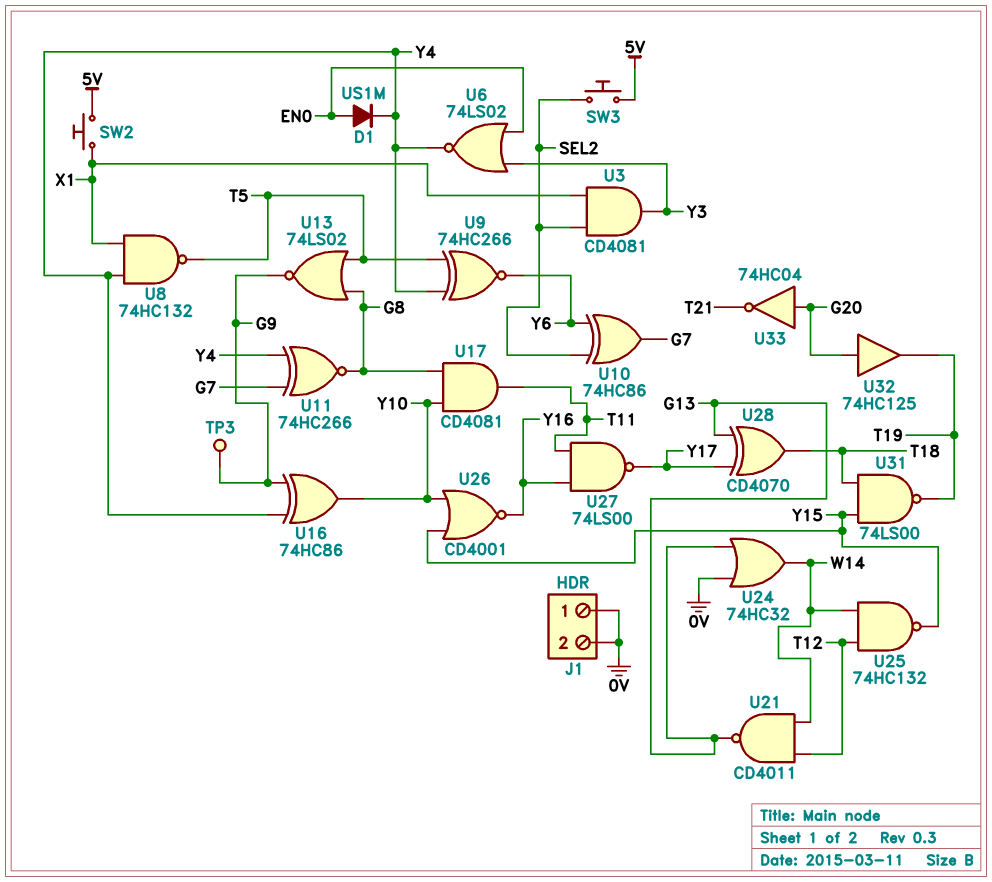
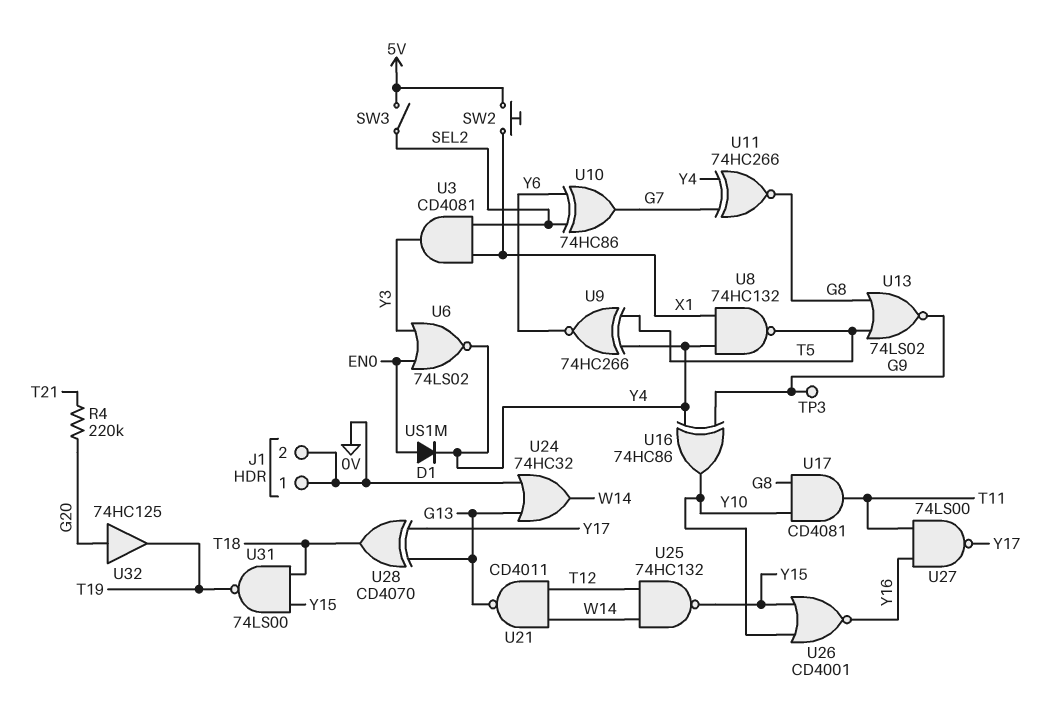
R4: none -> 220k (G20, T21)
SW3: button (5V, SEL2) -> switch (5V, SEL2)
U33: NOT 74HC04 (in G20, out T21) -> none

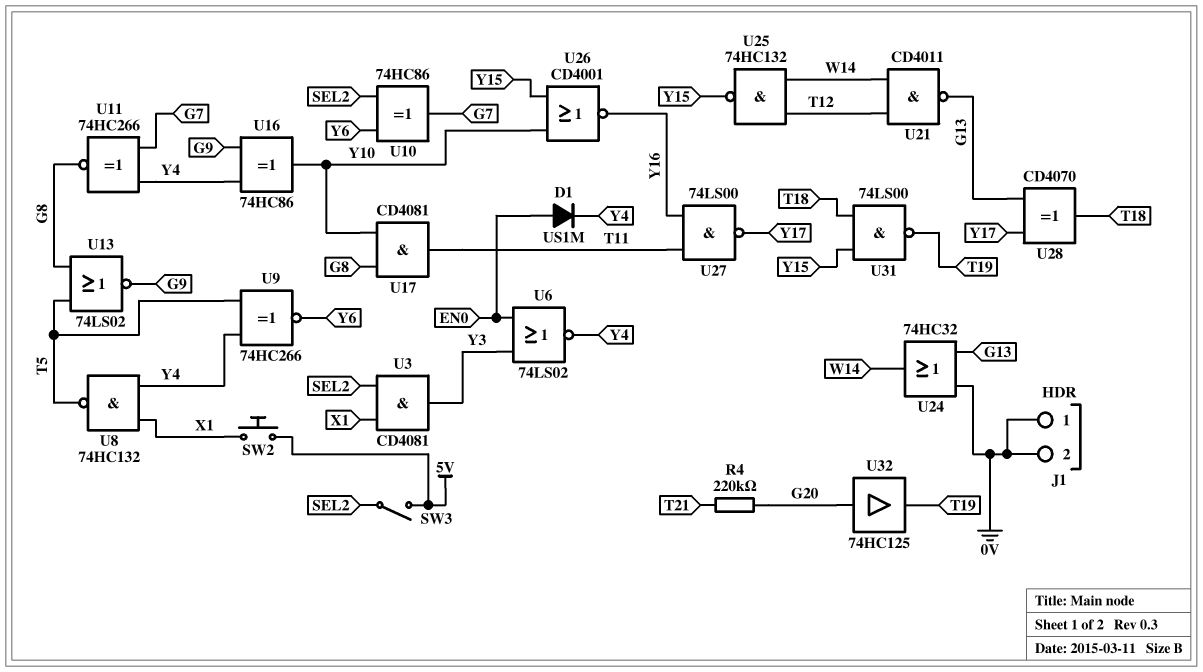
TP3: test point (G9) -> none

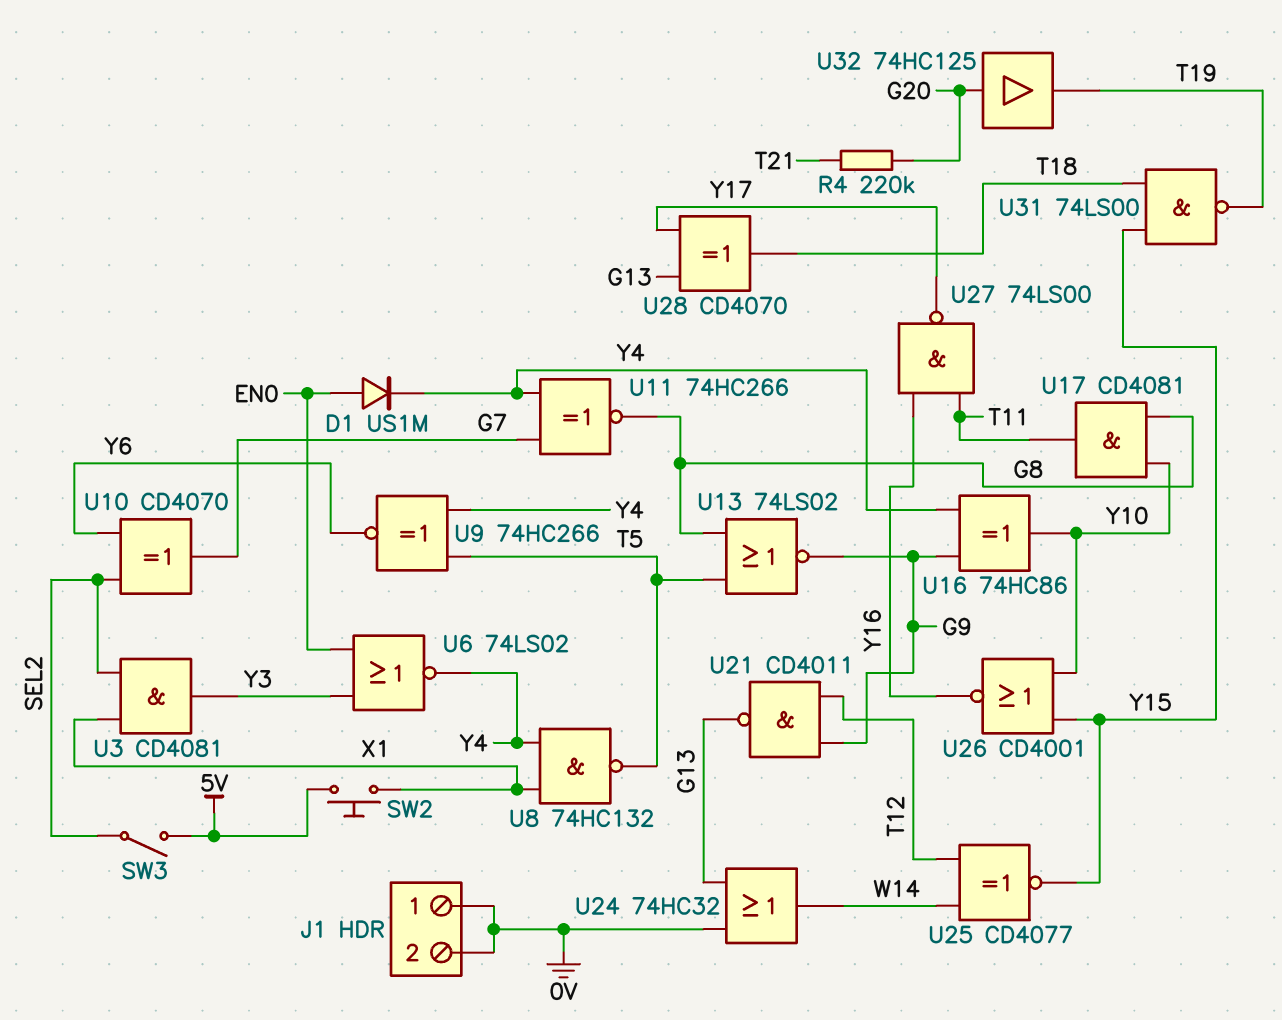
U10: XOR 74HC86 (in SEL2, in Y6, out G7) -> XOR CD4070 (in SEL2, in Y6, out G7)
U21: NAND CD4011 (in T12, in W14, out G13) -> NAND CD4011 (in G9, in T12, out G13)
U25: NAND 74HC132 (in T12, in W14, out Y15) -> XNOR CD4077 (in T12, in W14, out Y15)

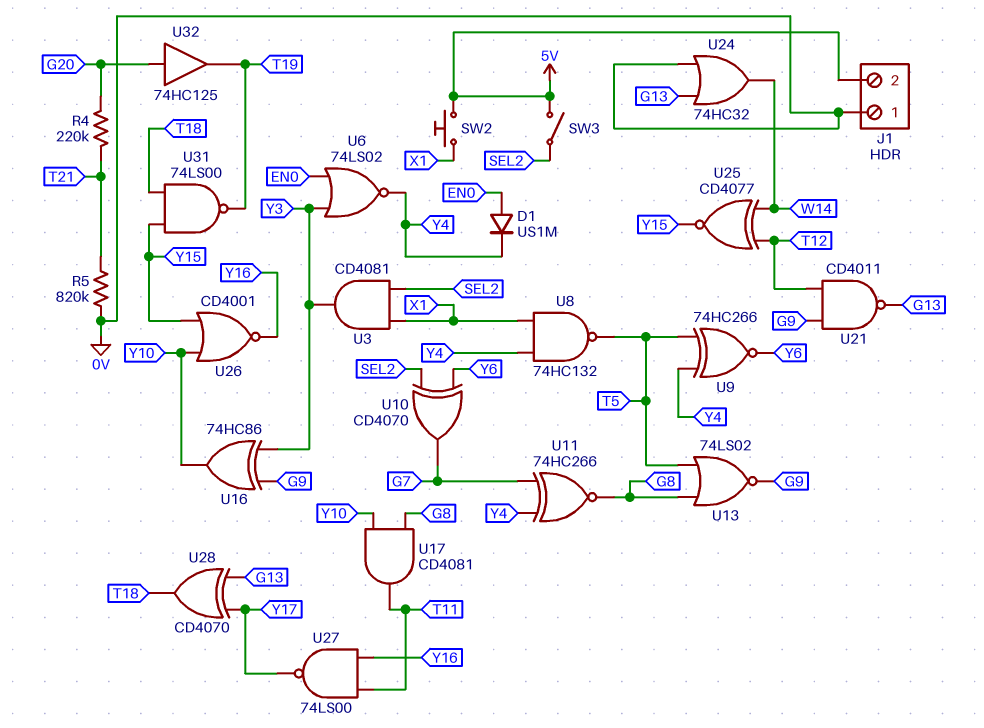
J1 pin 2: 0V -> 5V
R5: none -> 820k (0V, T21)
U16: XOR 74HC86 (in G9, in Y4, out Y10) -> XOR 74HC86 (in G9, in Y3, out Y10)

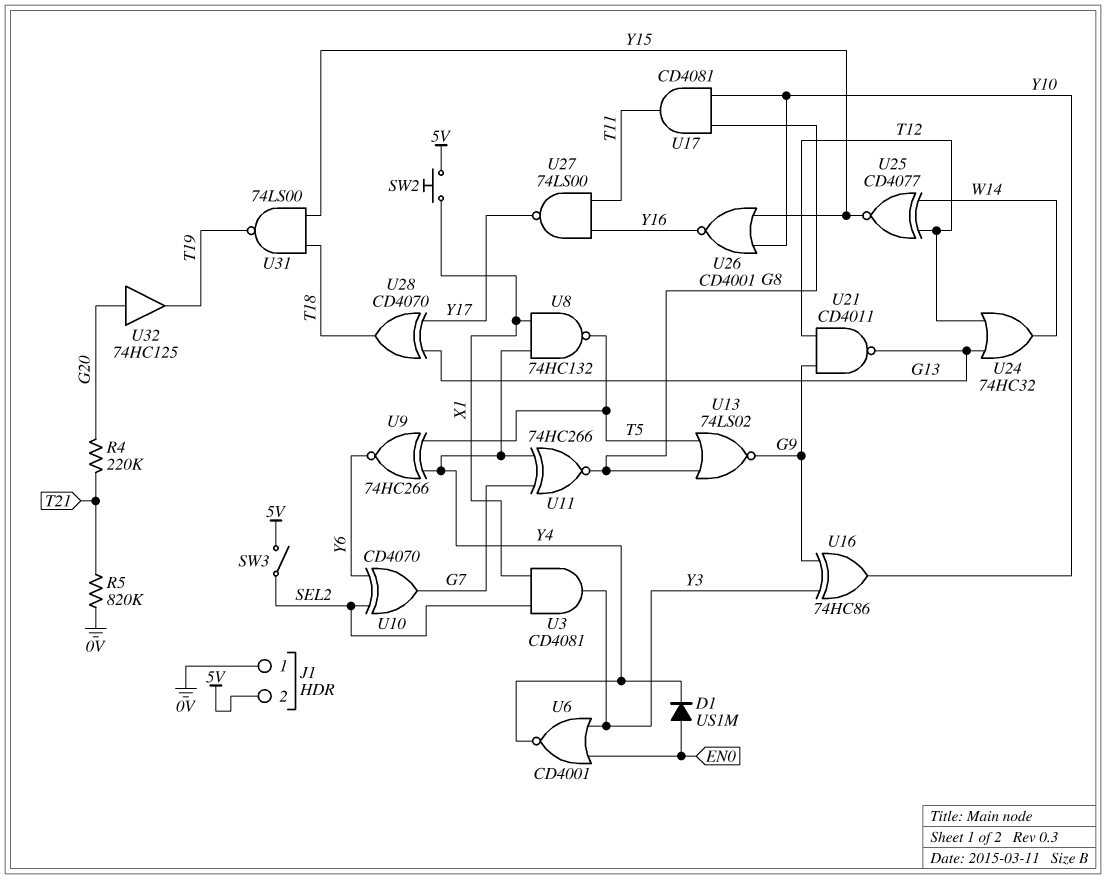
U6: NOR 74LS02 (in EN0, in Y3, out Y4) -> NOR CD4001 (in EN0, in Y3, out Y4)
U24: OR 74HC32 (in 0V, in G13, out W14) -> OR 74HC32 (in G13, in T12, out W14)

